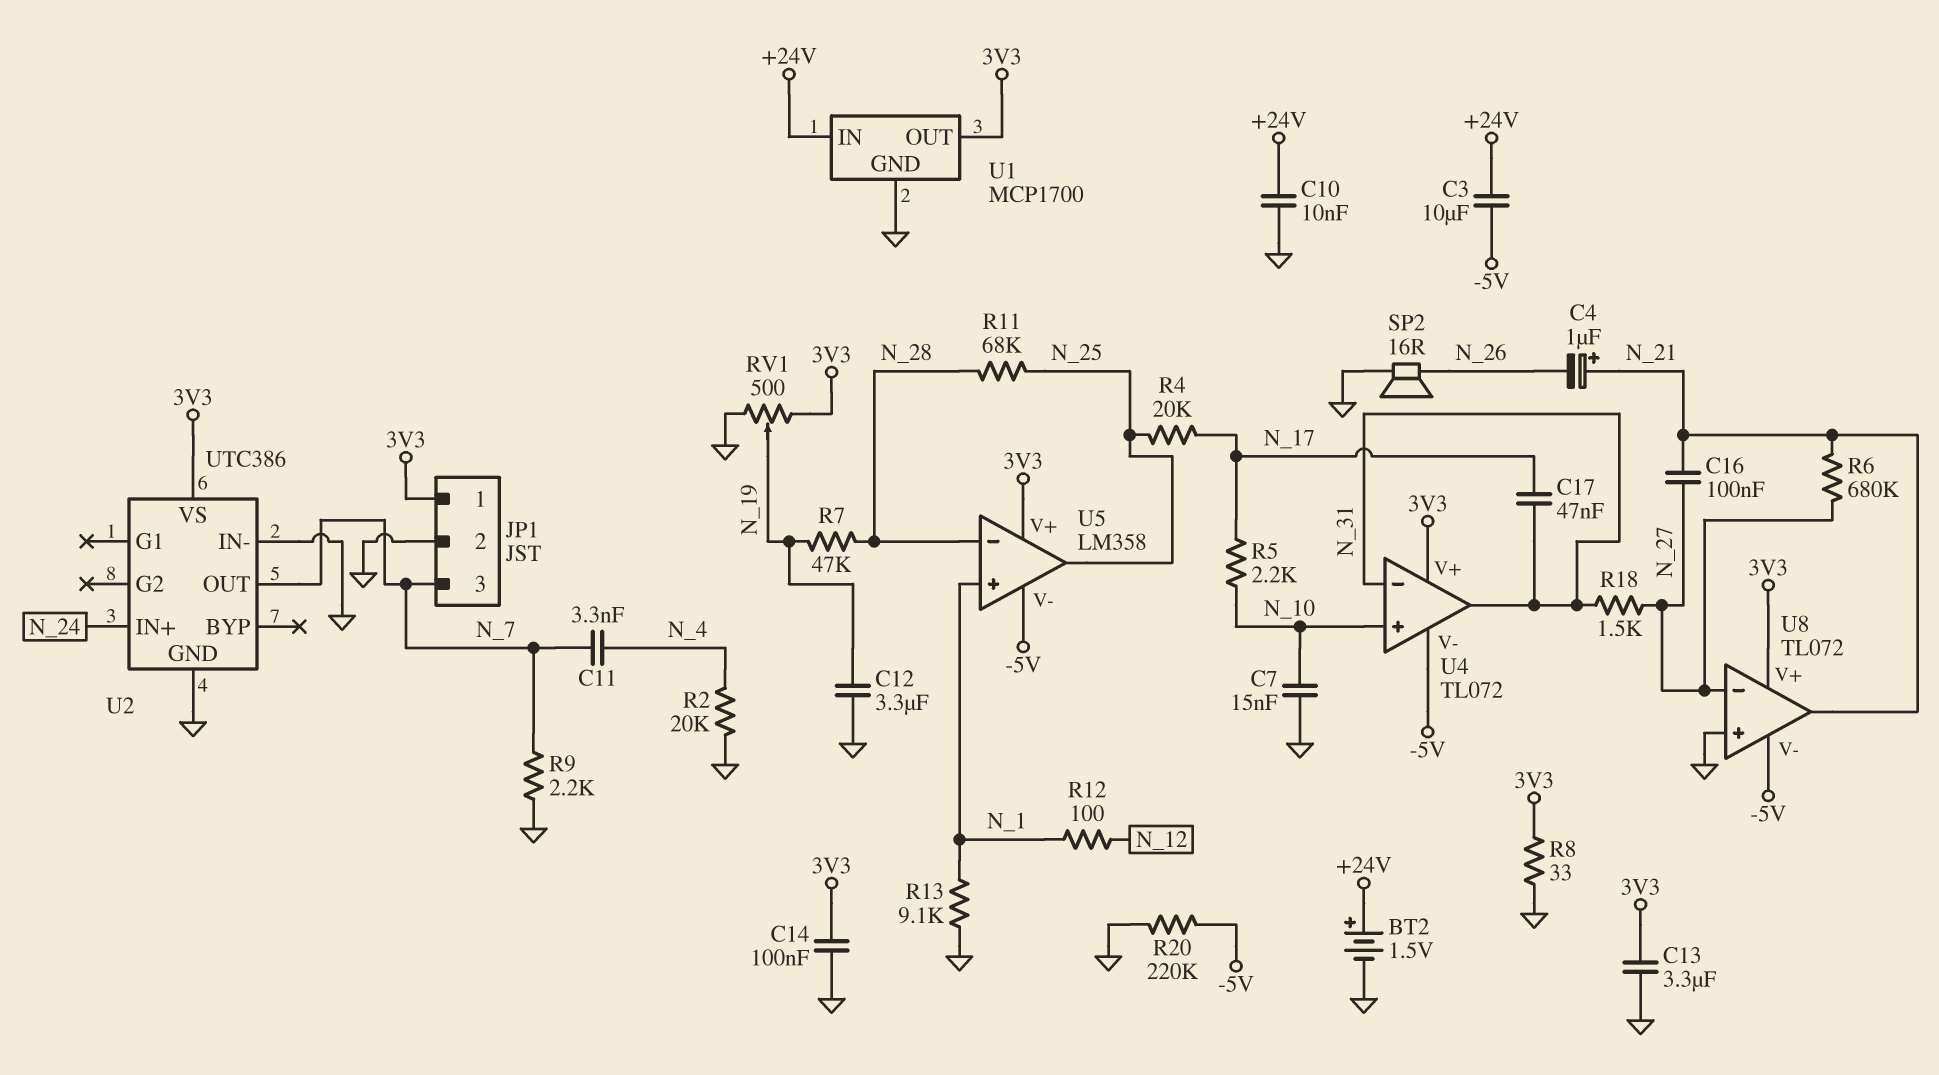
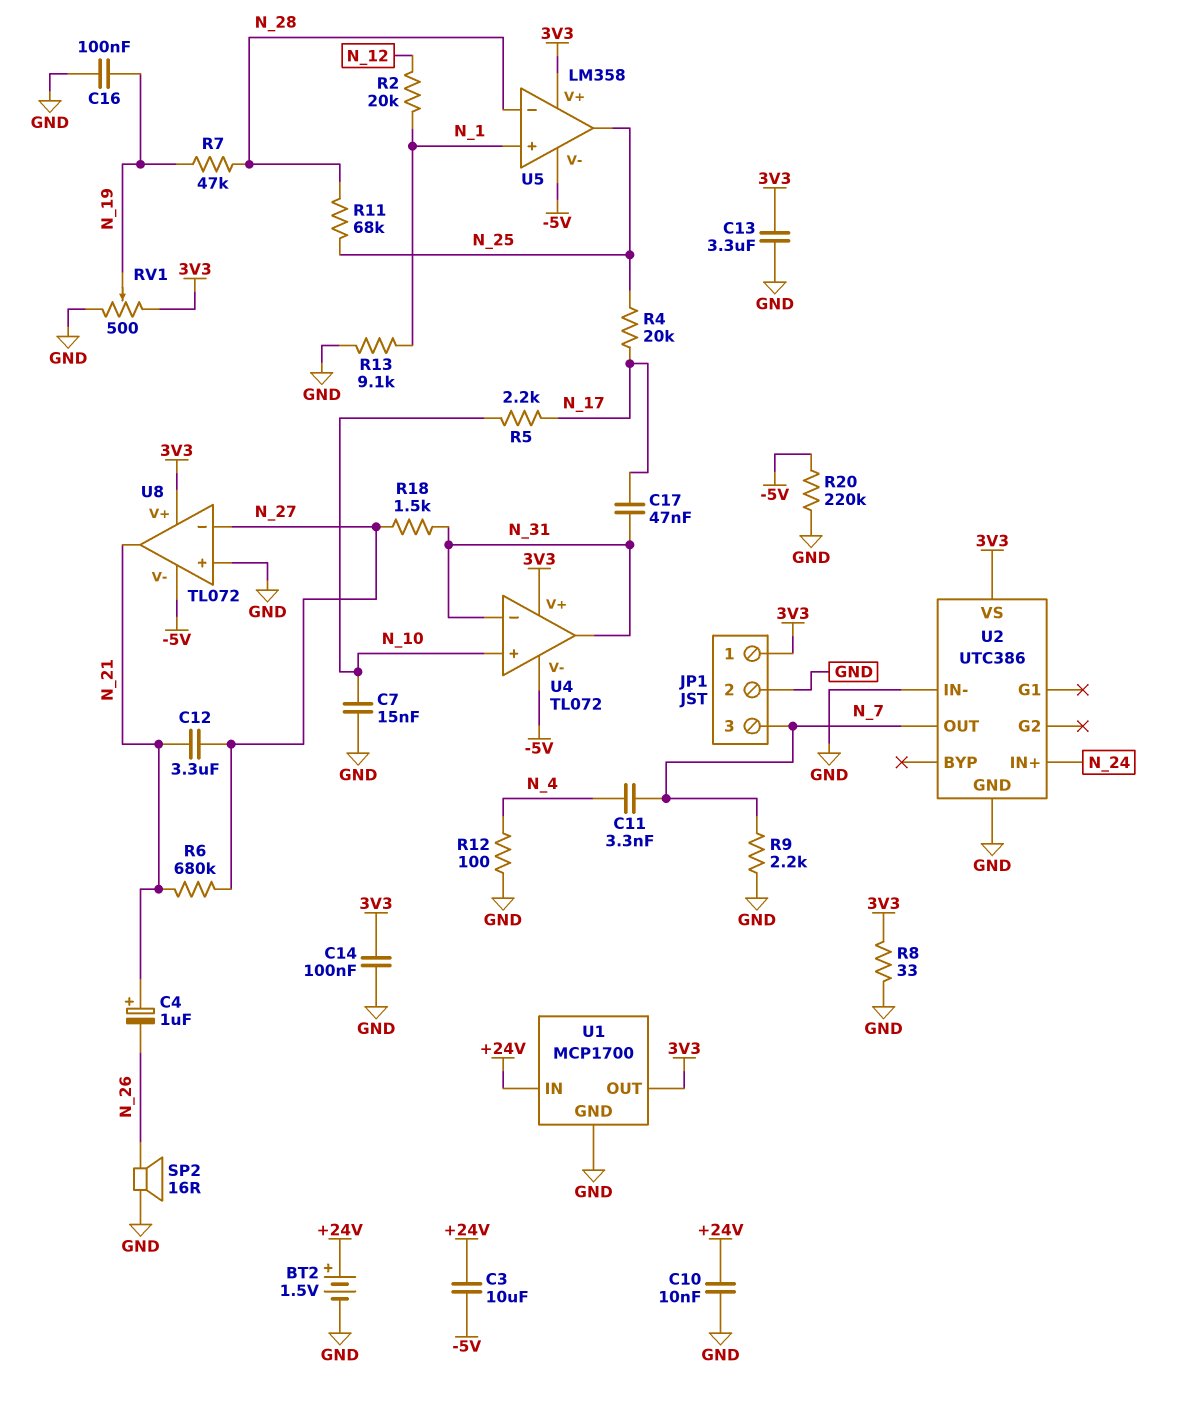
C12: 3.3uF (GND, N_19) -> 3.3uF (N_21, N_27)
C16: 100nF (N_21, N_27) -> 100nF (GND, N_19)
R2: 20k (GND, N_4) -> 20k (N_1, N_12)
R12: 100 (N_1, N_12) -> 100 (GND, N_4)

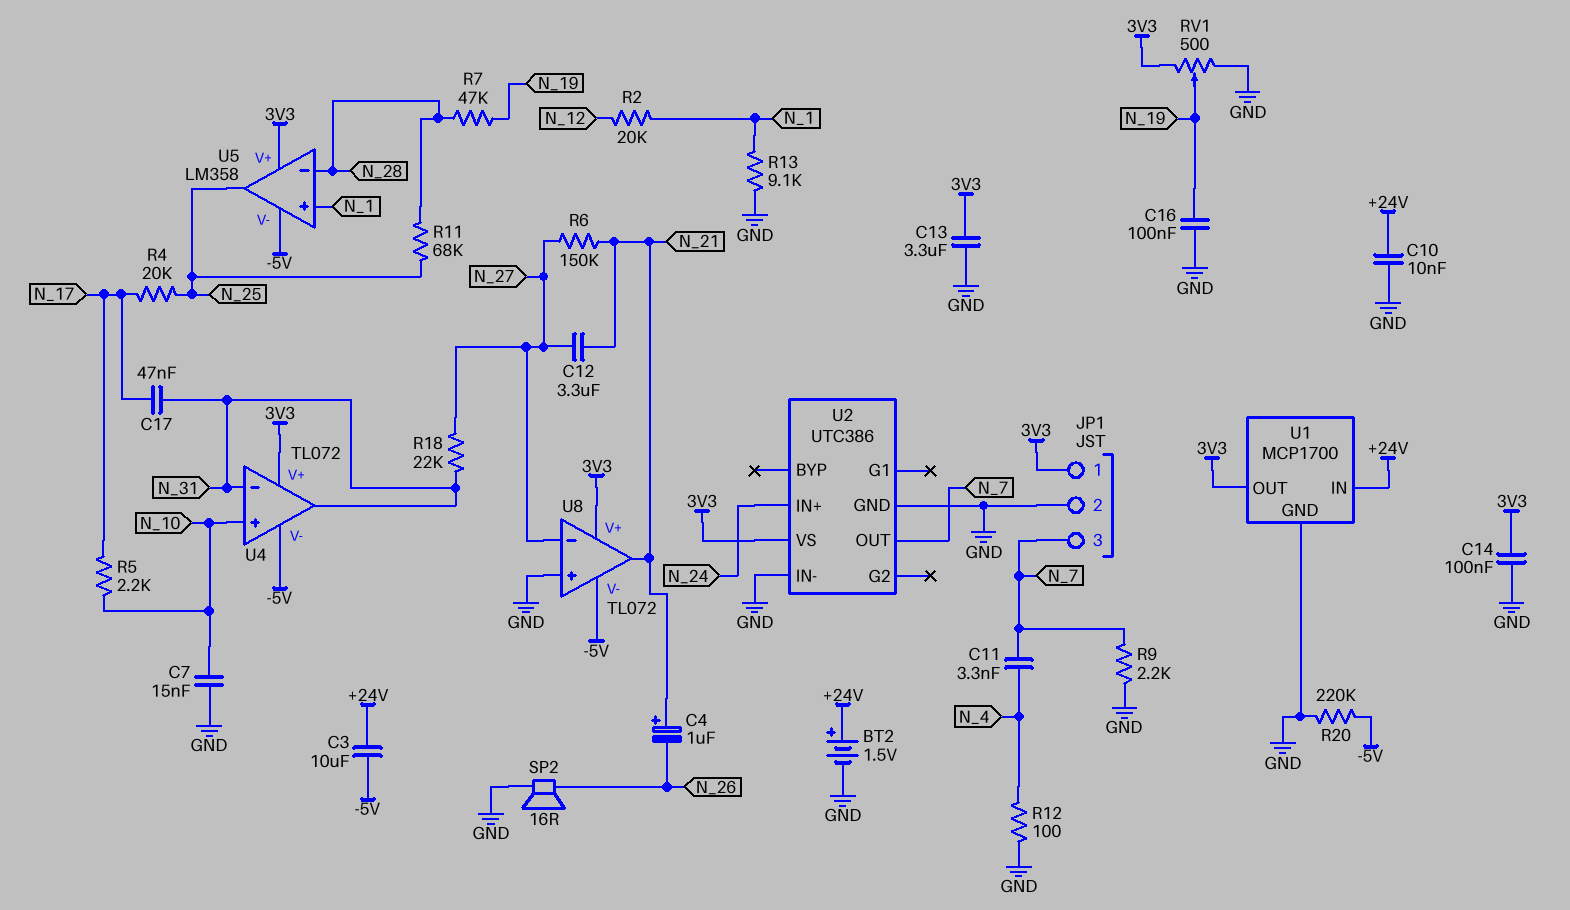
R6: 680k (N_21, N_27) -> 150k (N_21, N_27)
R8: 33 (3V3, GND) -> none
R18: 1.5k (N_27, N_31) -> 22k (N_27, N_31)

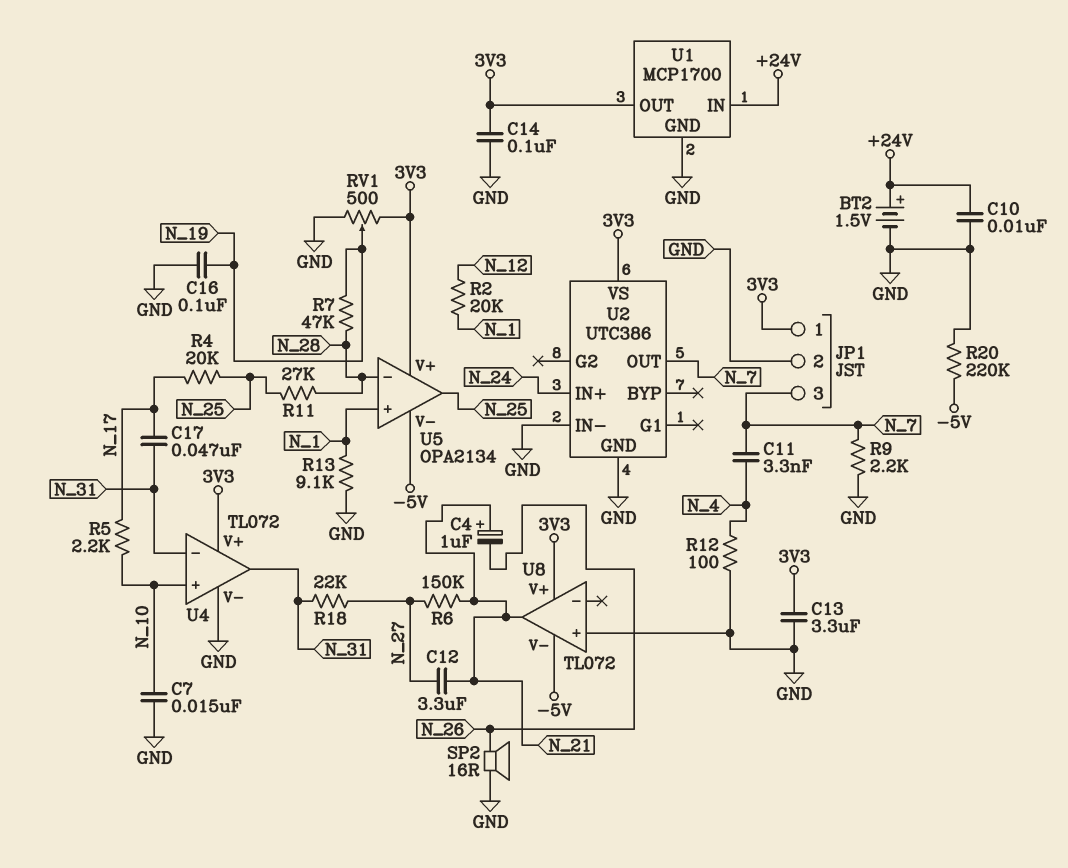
C3: 10uF (+24V, -5V) -> none
R11: 68k (N_25, N_28) -> 27k (N_25, N_28)
U4 pin V-: -5V -> GND
U5: LM358 -> OPA2134
U8 pin in-: N_27 -> none

